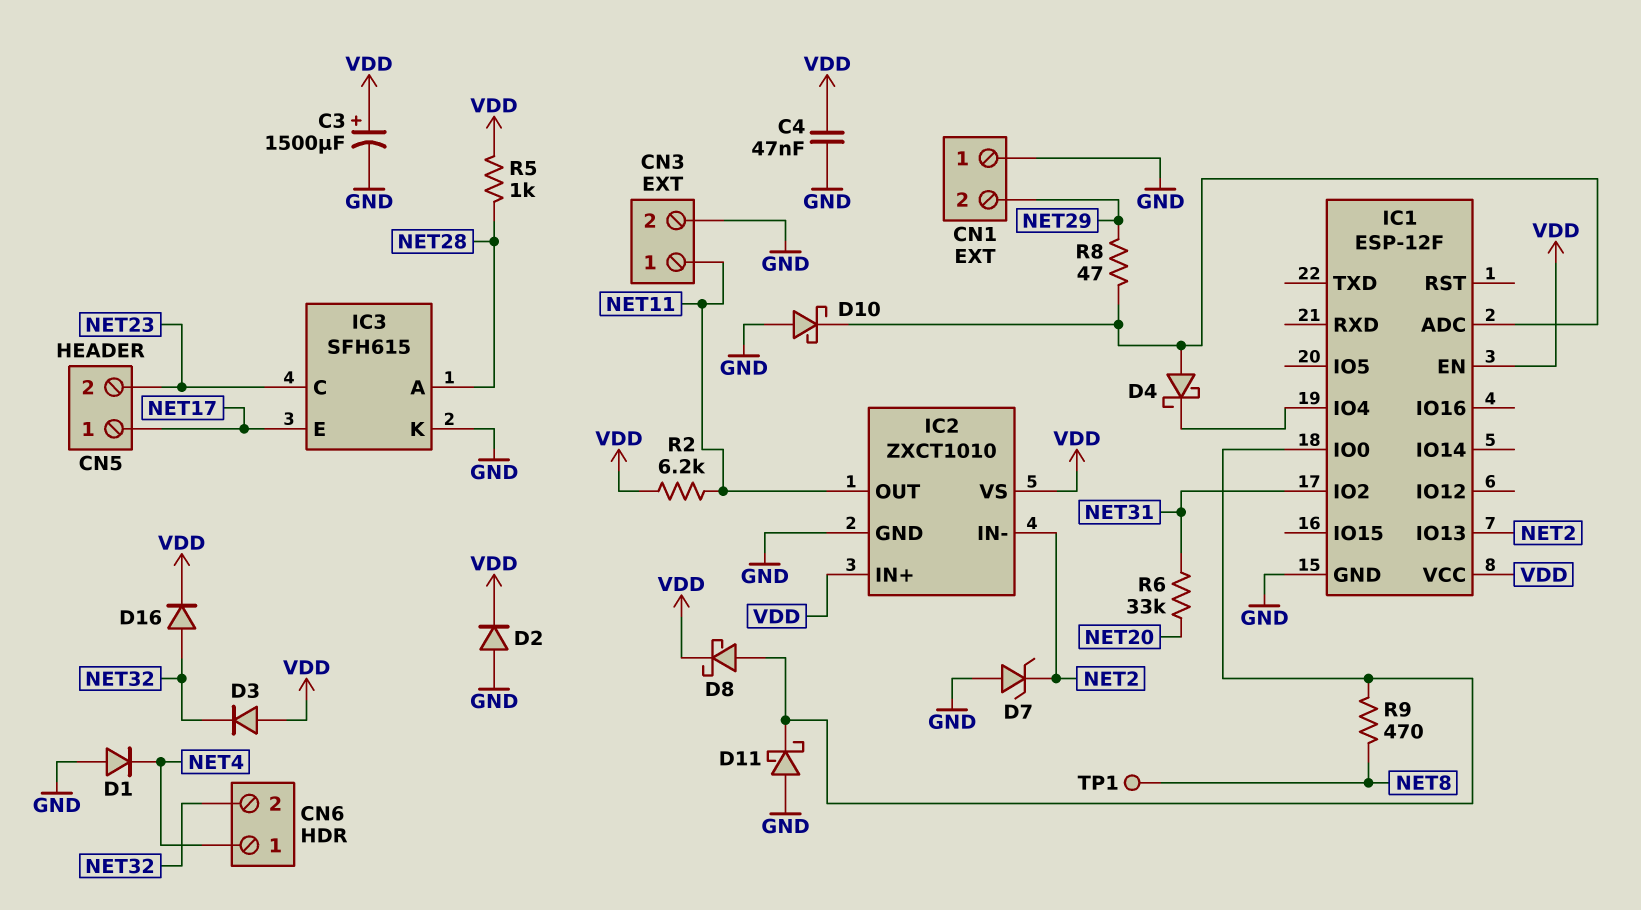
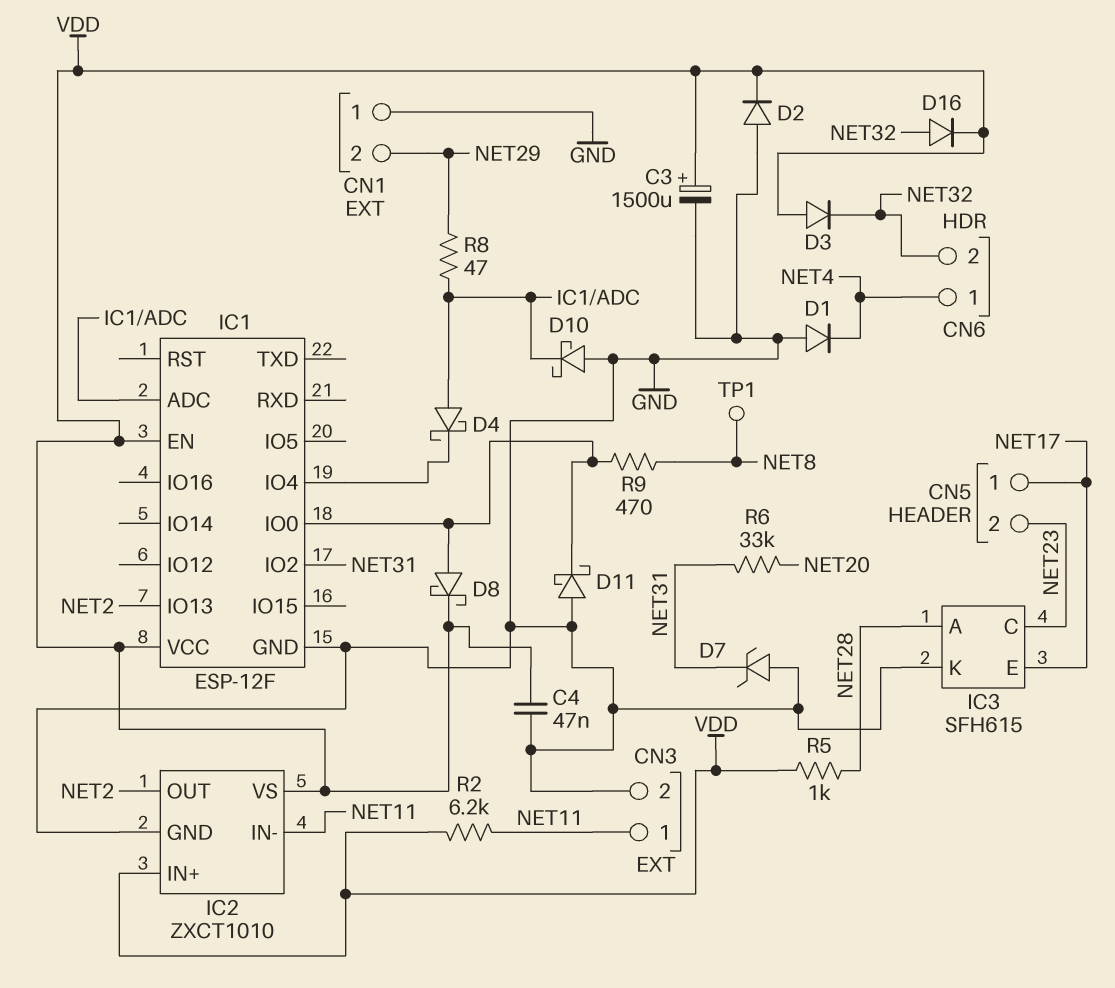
D7: zener (A GND, K NET2) -> zener (A GND, K NET31)
IC2 pin IN-: NET2 -> NET11
IC2 pin OUT: NET11 -> NET2

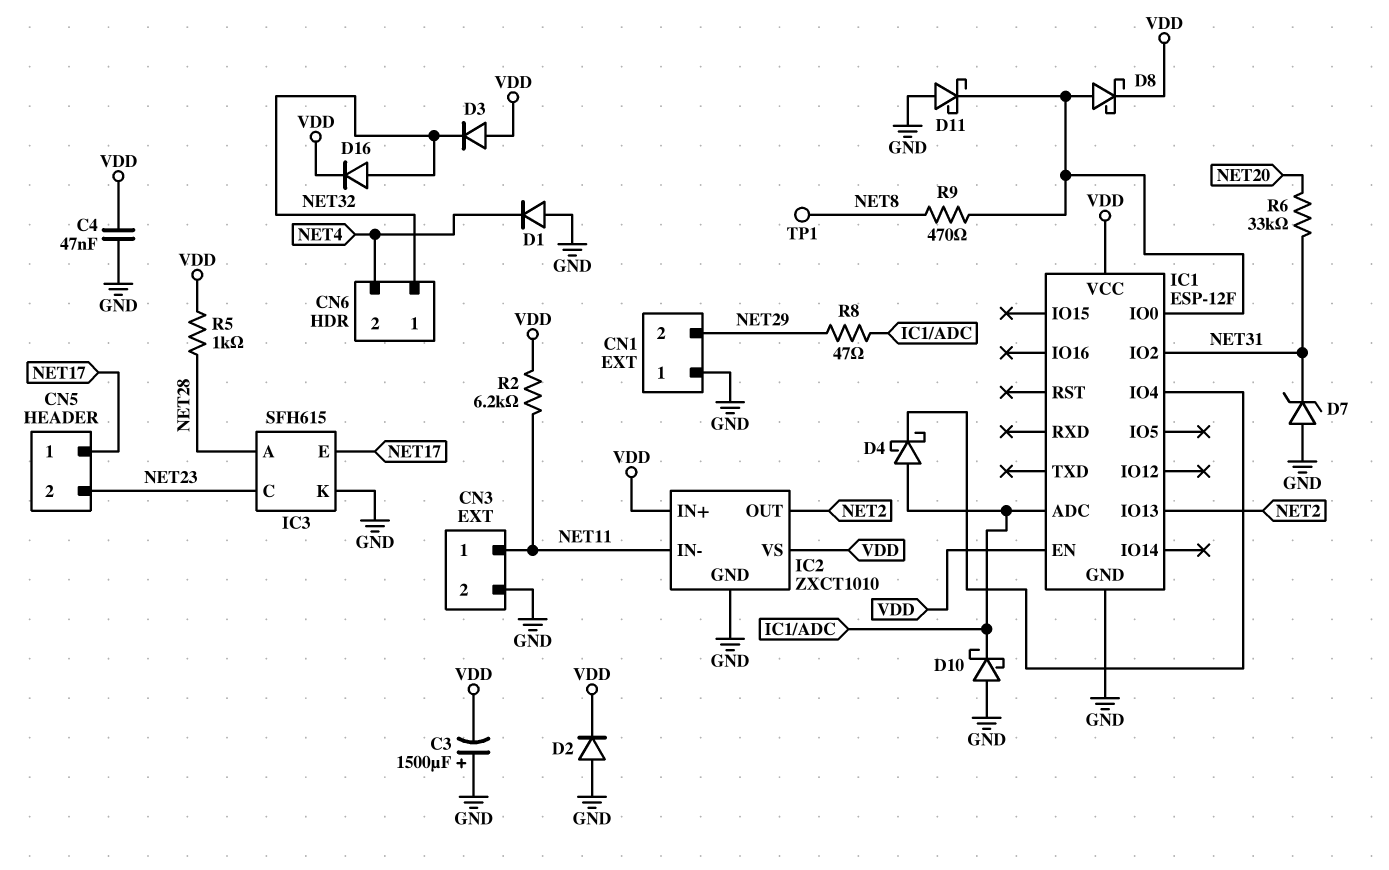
C3: 1500uF (plus VDD, minus GND) -> 1500uF (plus GND, minus VDD)
CN6 pin 1: NET4 -> NET32
CN6 pin 2: NET32 -> NET4

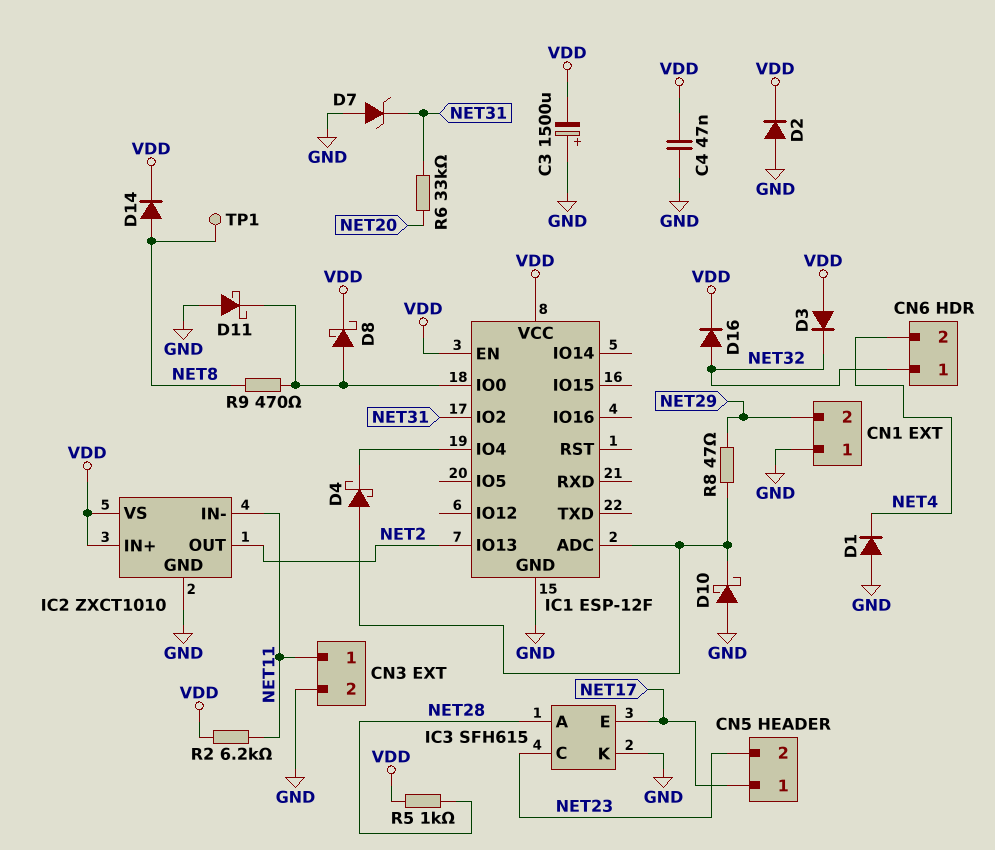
D14: none -> diode (A NET8, K VDD)

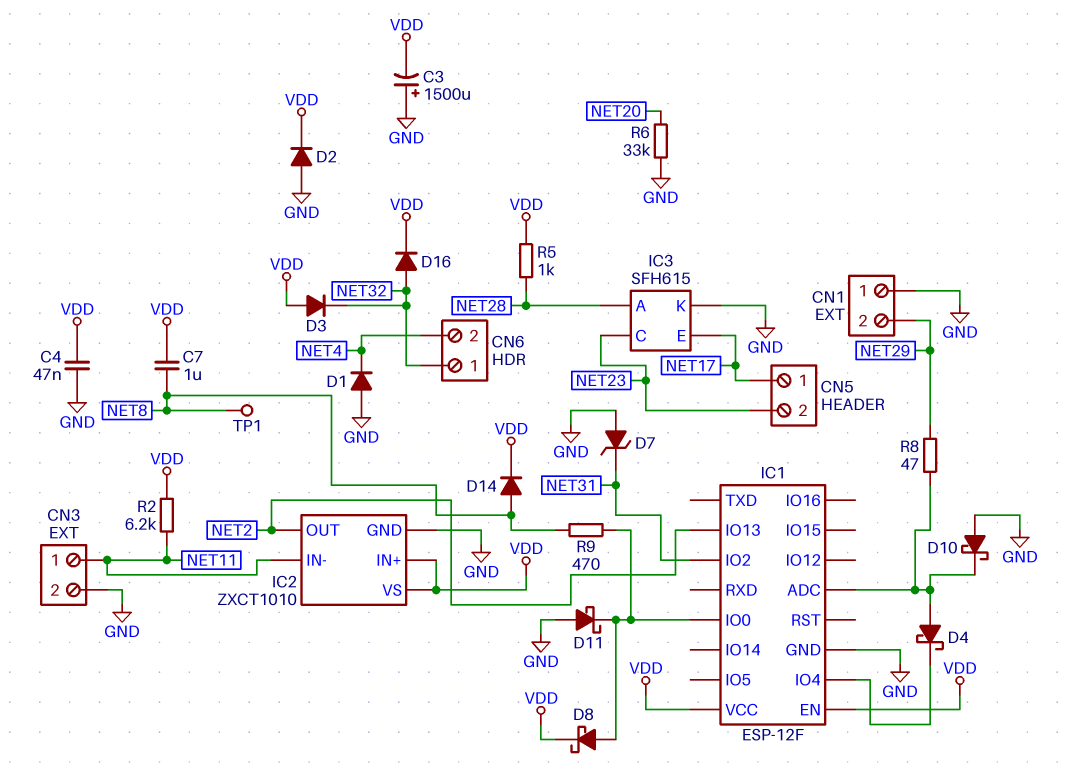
C7: none -> 1uF (NET8, VDD)
R6: 33k (NET20, NET31) -> 33k (GND, NET20)

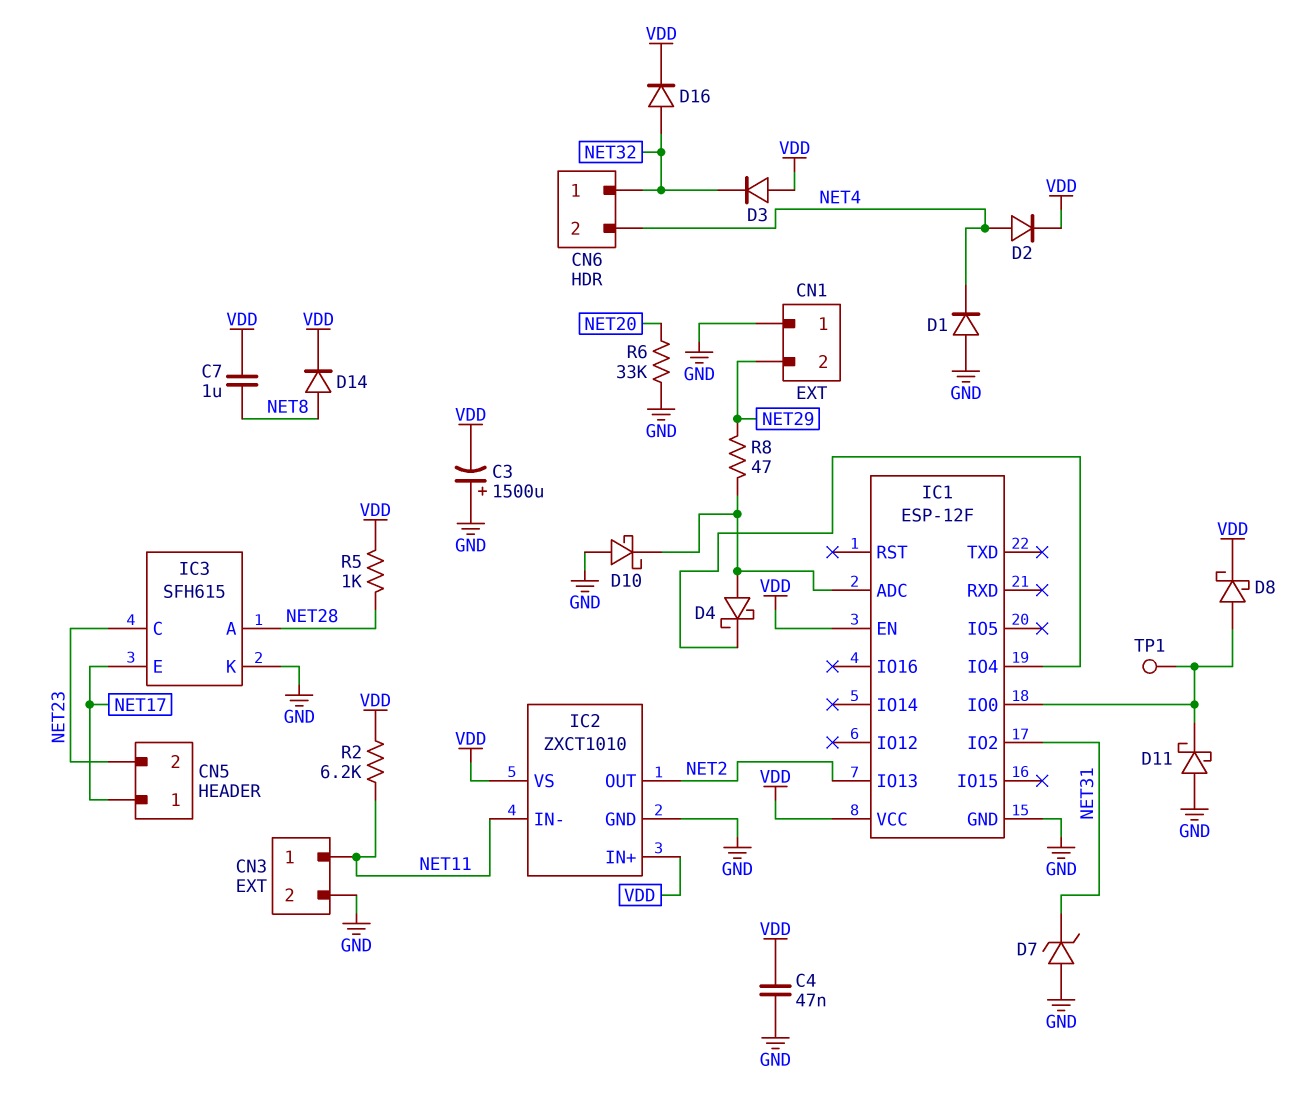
D2: diode (A GND, K VDD) -> diode (A NET4, K VDD)
R9: 470 (IC1/IO0, NET8) -> none
TP1: test point (NET8) -> test point (IC1/IO0)

